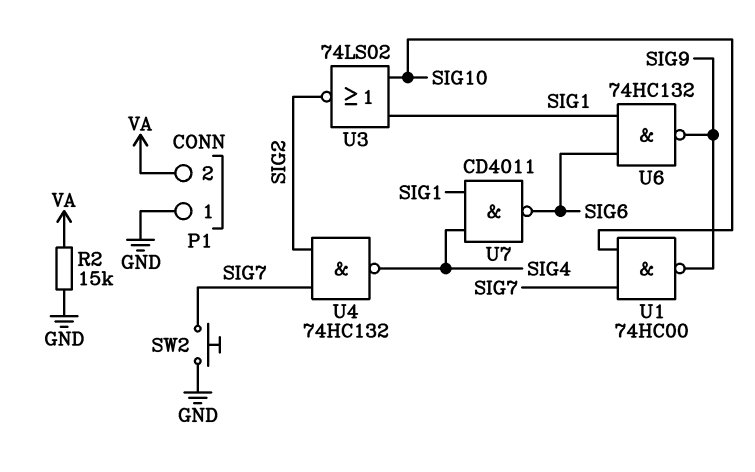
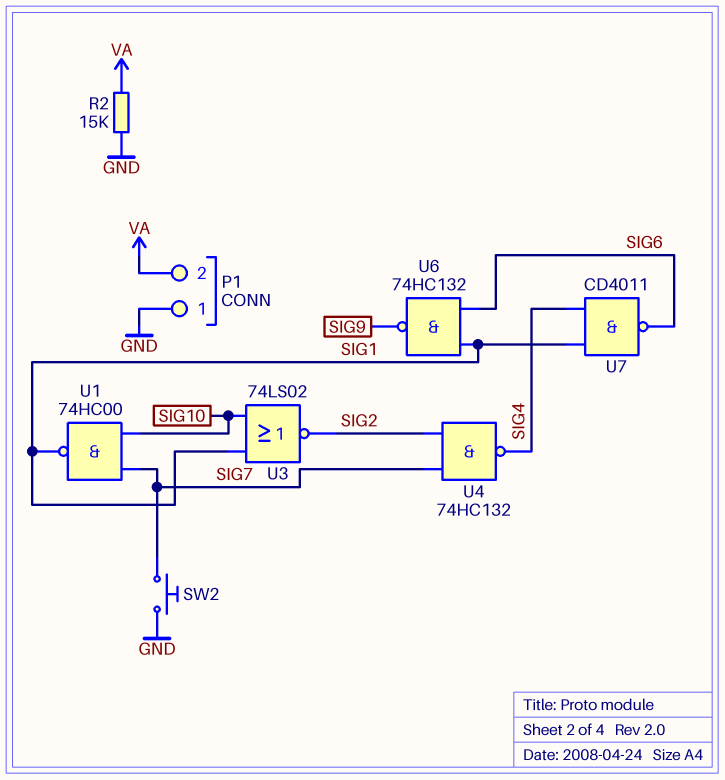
U1: NAND 74HC00 (in SIG7, in SIG10, out SIG9) -> NAND 74HC00 (in SIG7, in SIG10, out SIG1)

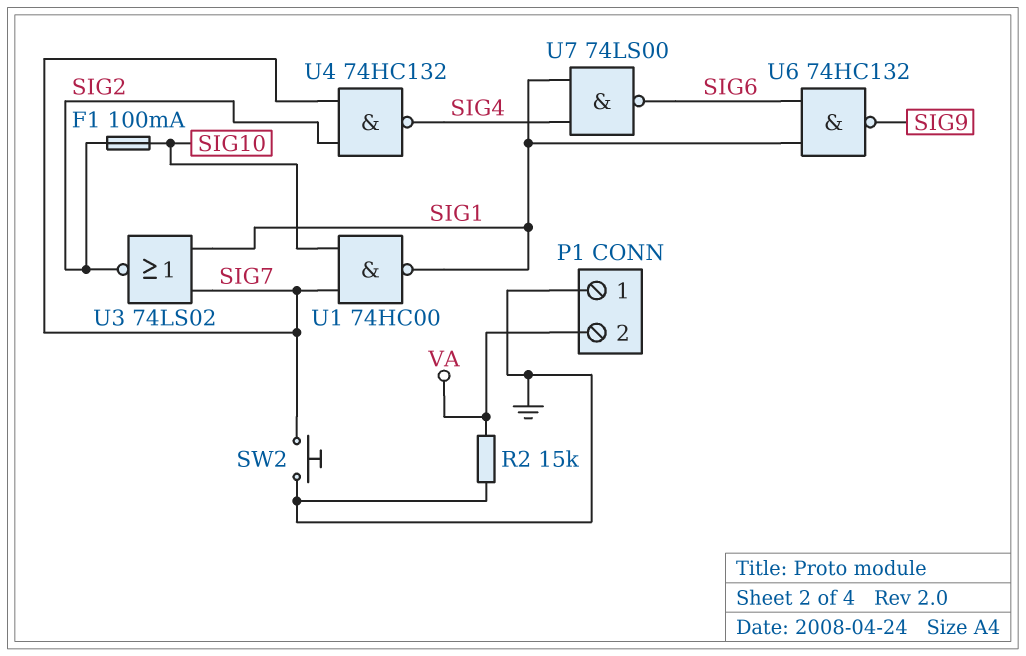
F1: none -> 100mA (SIG2, SIG10)
U3: NOR 74LS02 (in SIG1, in SIG10, out SIG2) -> NOR 74LS02 (in SIG1, in SIG7, out SIG2)
U7: NAND CD4011 (in SIG1, in SIG4, out SIG6) -> NAND 74LS00 (in SIG1, in SIG4, out SIG6)

